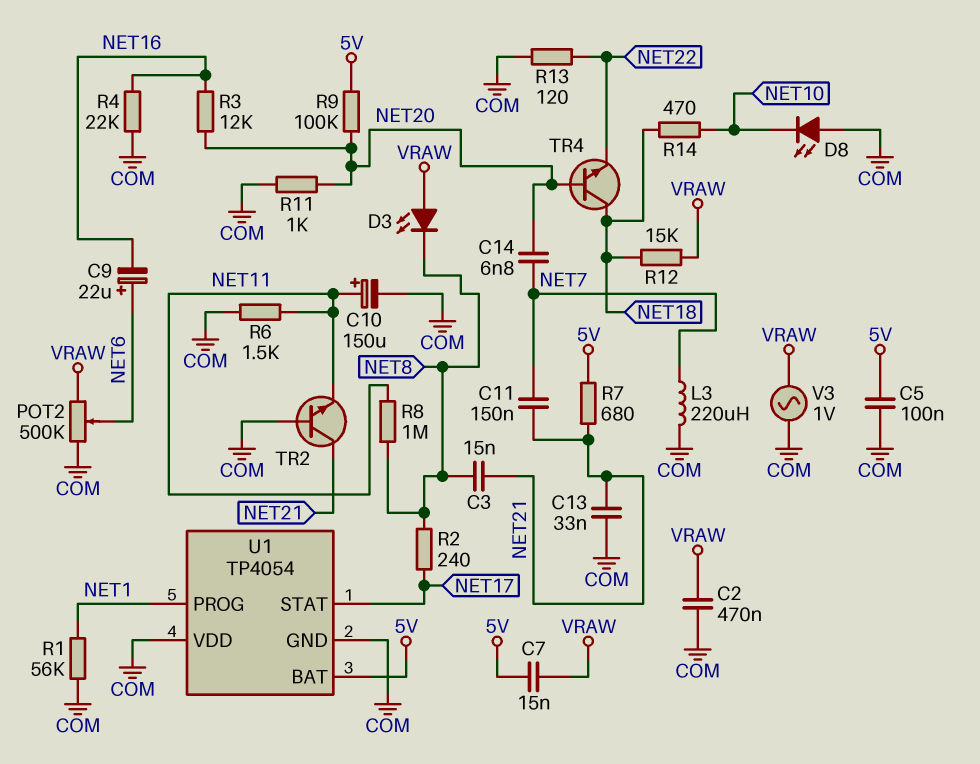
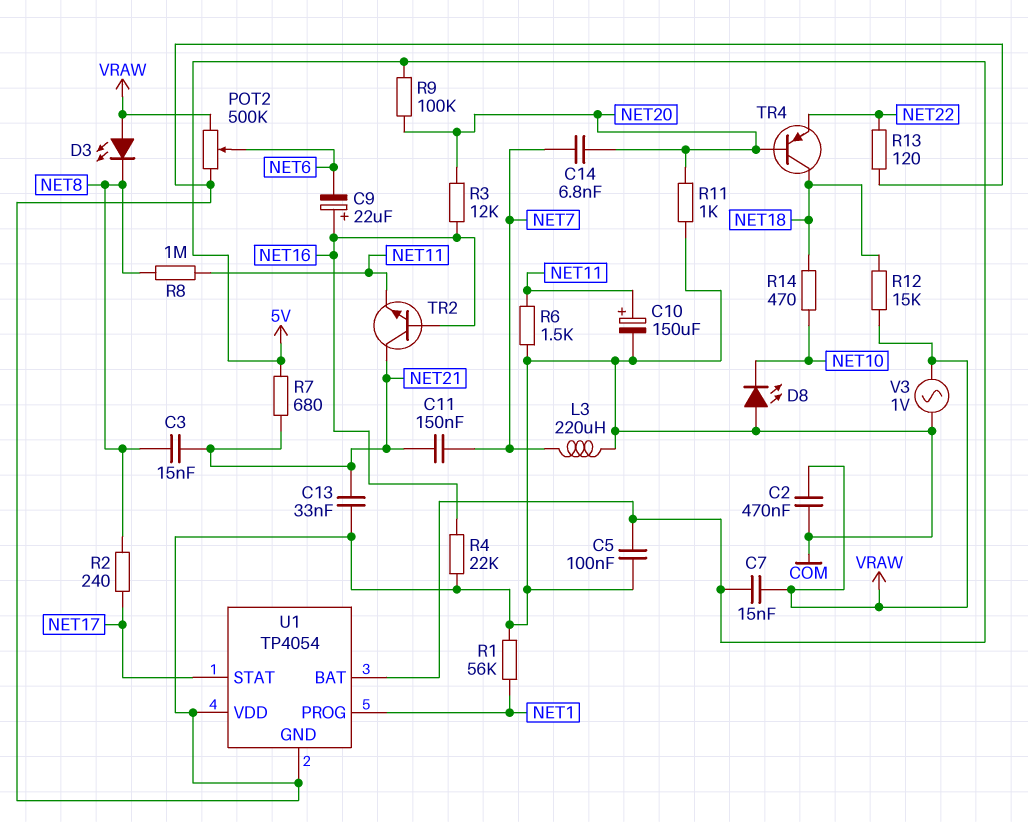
C9: 22uF (plus NET6, minus NET16) -> 22uF (plus NET16, minus NET6)
TR2: NPN (B COM, C NET21, E NET11) -> NPN (B NET16, C NET21, E NET11)
TR4: NPN (B NET20, C NET18, E NET22) -> PNP (B NET20, C NET18, E NET22)

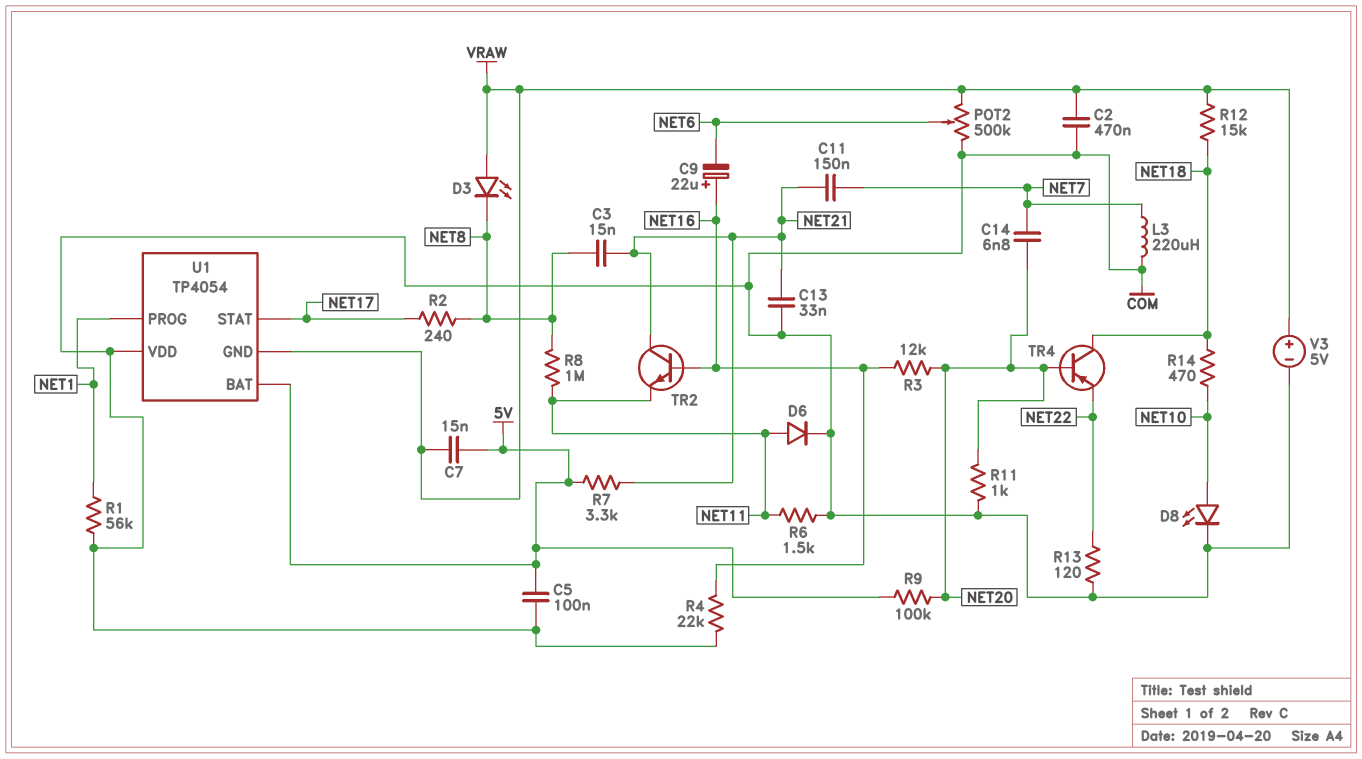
C10: 150uF (plus NET11, minus COM) -> none
D6: none -> diode (A NET11, K COM)
D8: LED (A COM, K NET10) -> LED (A NET10, K COM)
R7: 680 (5V, NET21) -> 3.3k (5V, NET21)
U1 pin GND: COM -> VRAW
V3: AC 1V (COM, VRAW) -> 5V (plus VRAW, minus COM)

